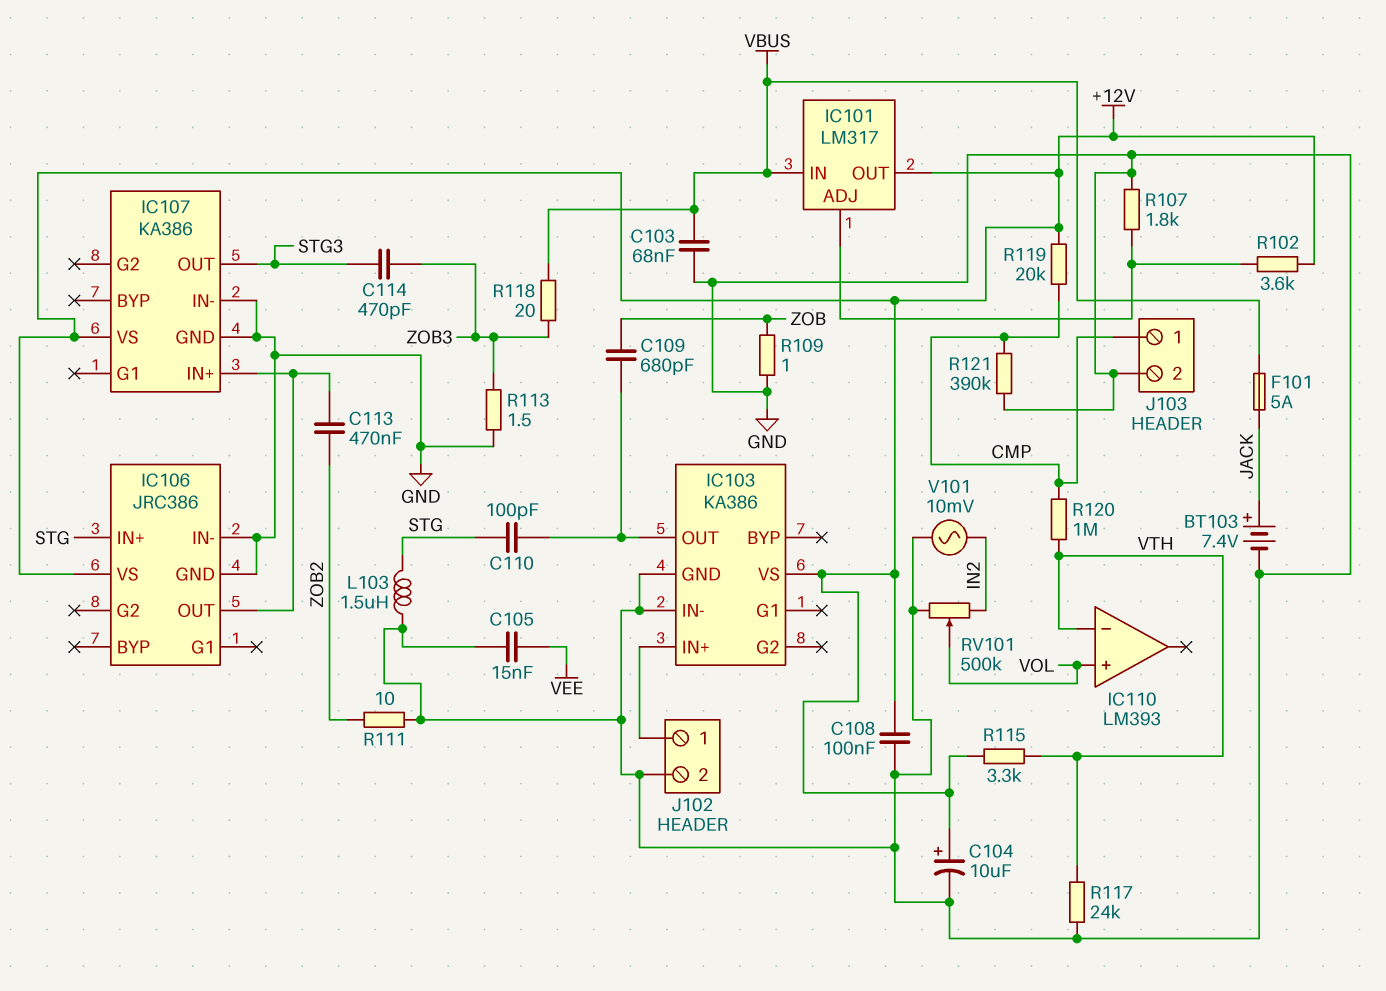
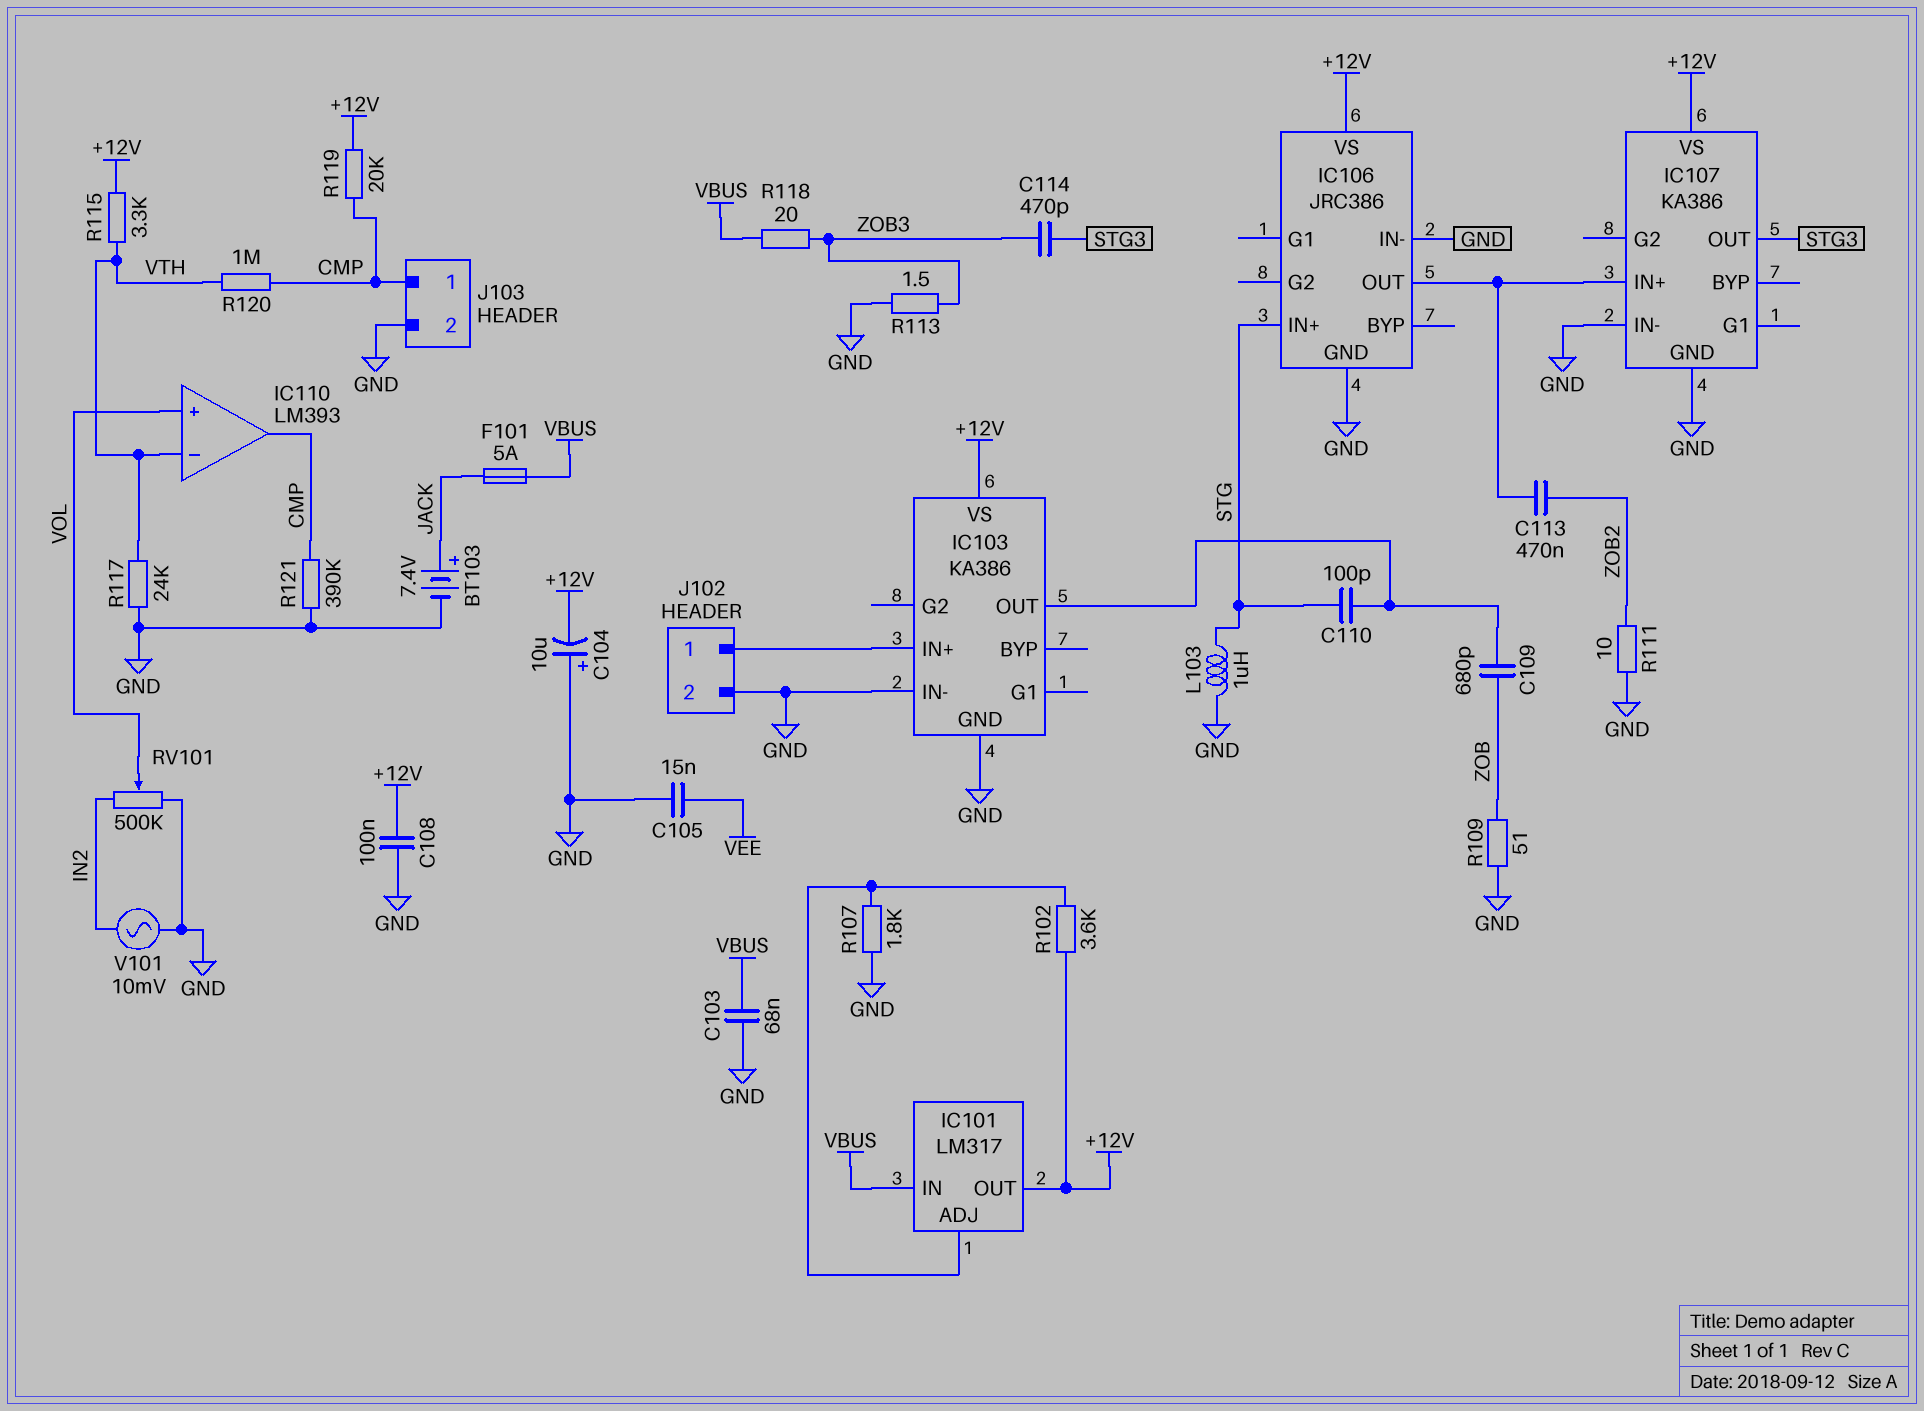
C104: 10uF (plus +12V, minus GND) -> 10uF (plus GND, minus +12V)
IC110 pin out: none -> CMP
L103: 1.5uH (GND, STG) -> 1uH (GND, STG)
R109: 1 (GND, ZOB) -> 51 (GND, ZOB)

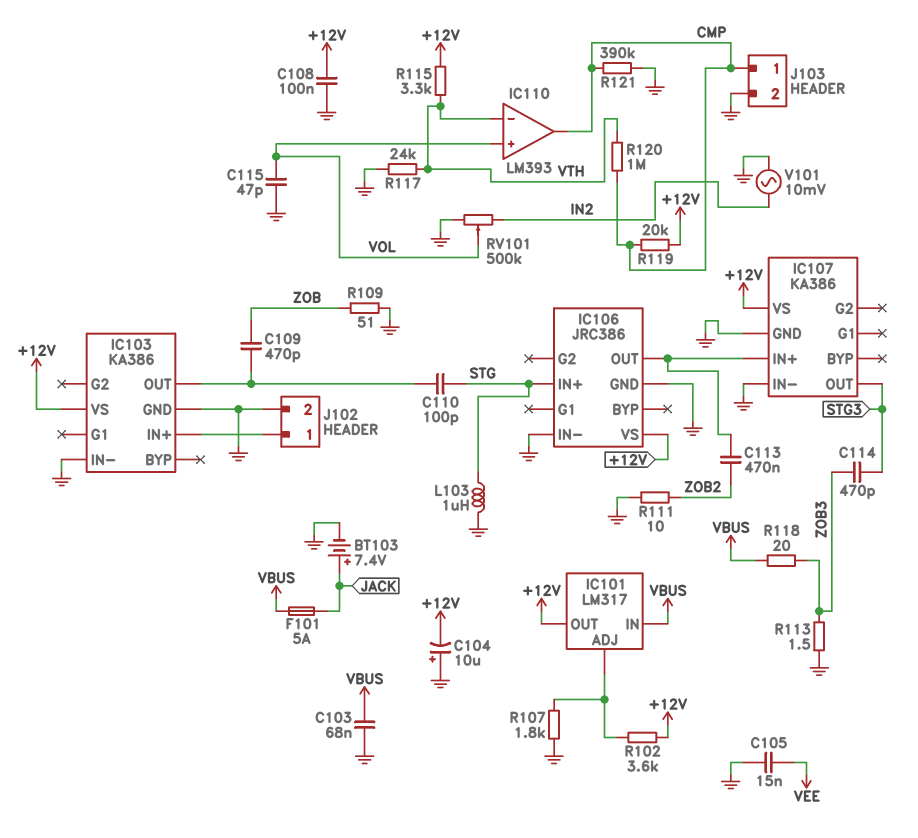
C109: 680pF (IC103/OUT, ZOB) -> 470pF (IC103/OUT, ZOB)
C115: none -> 47pF (GND, VOL)

